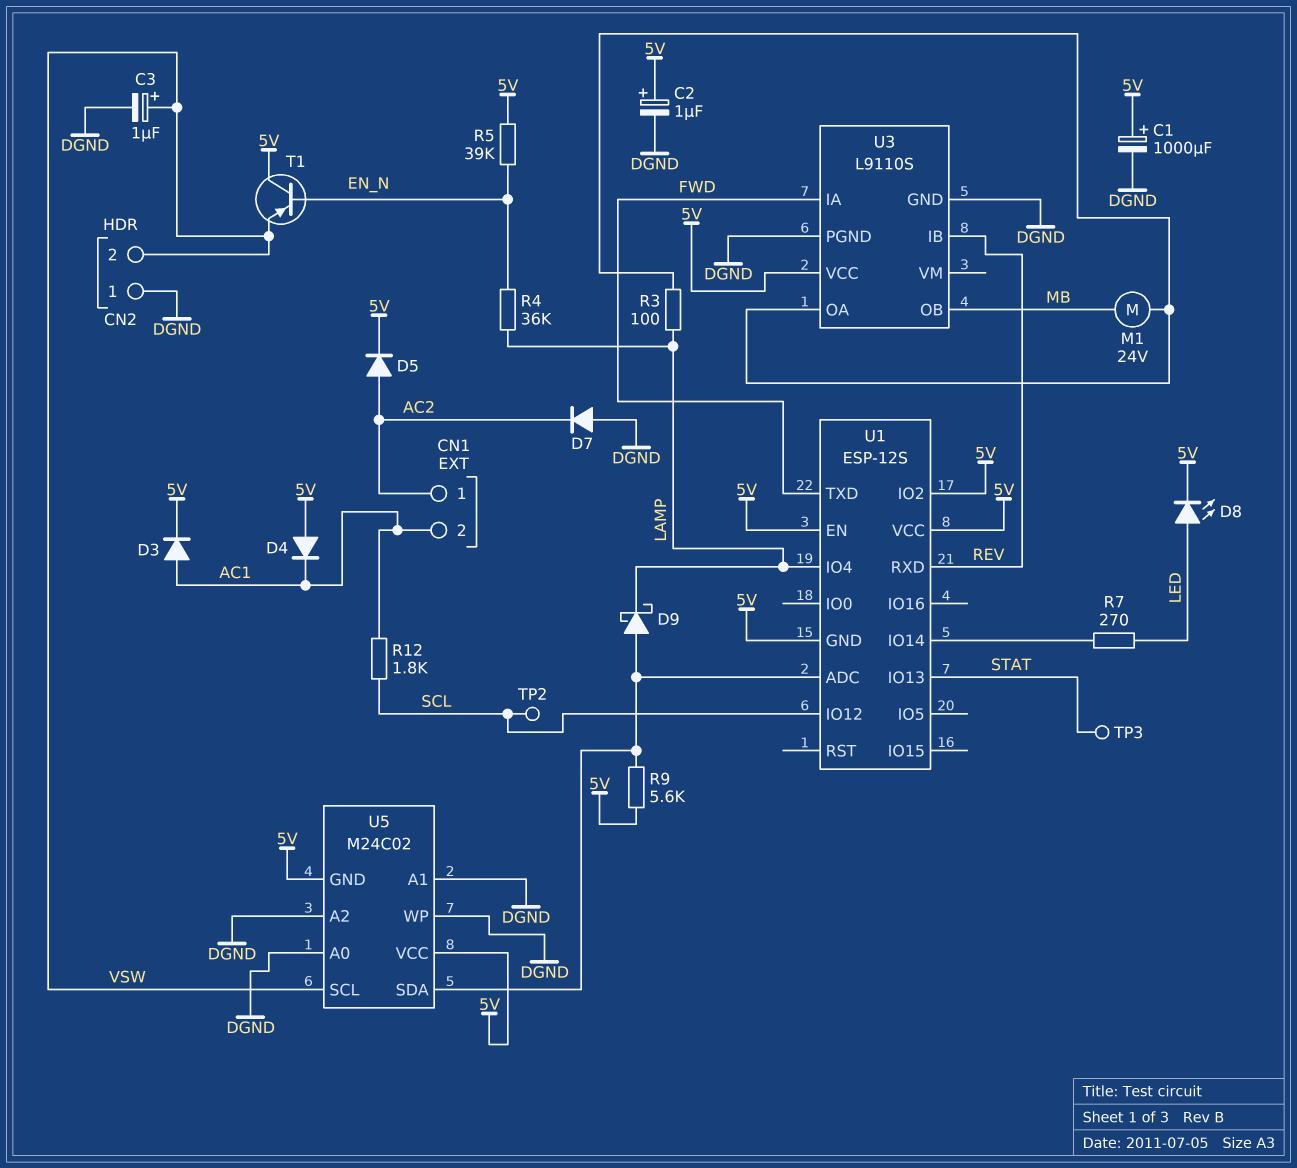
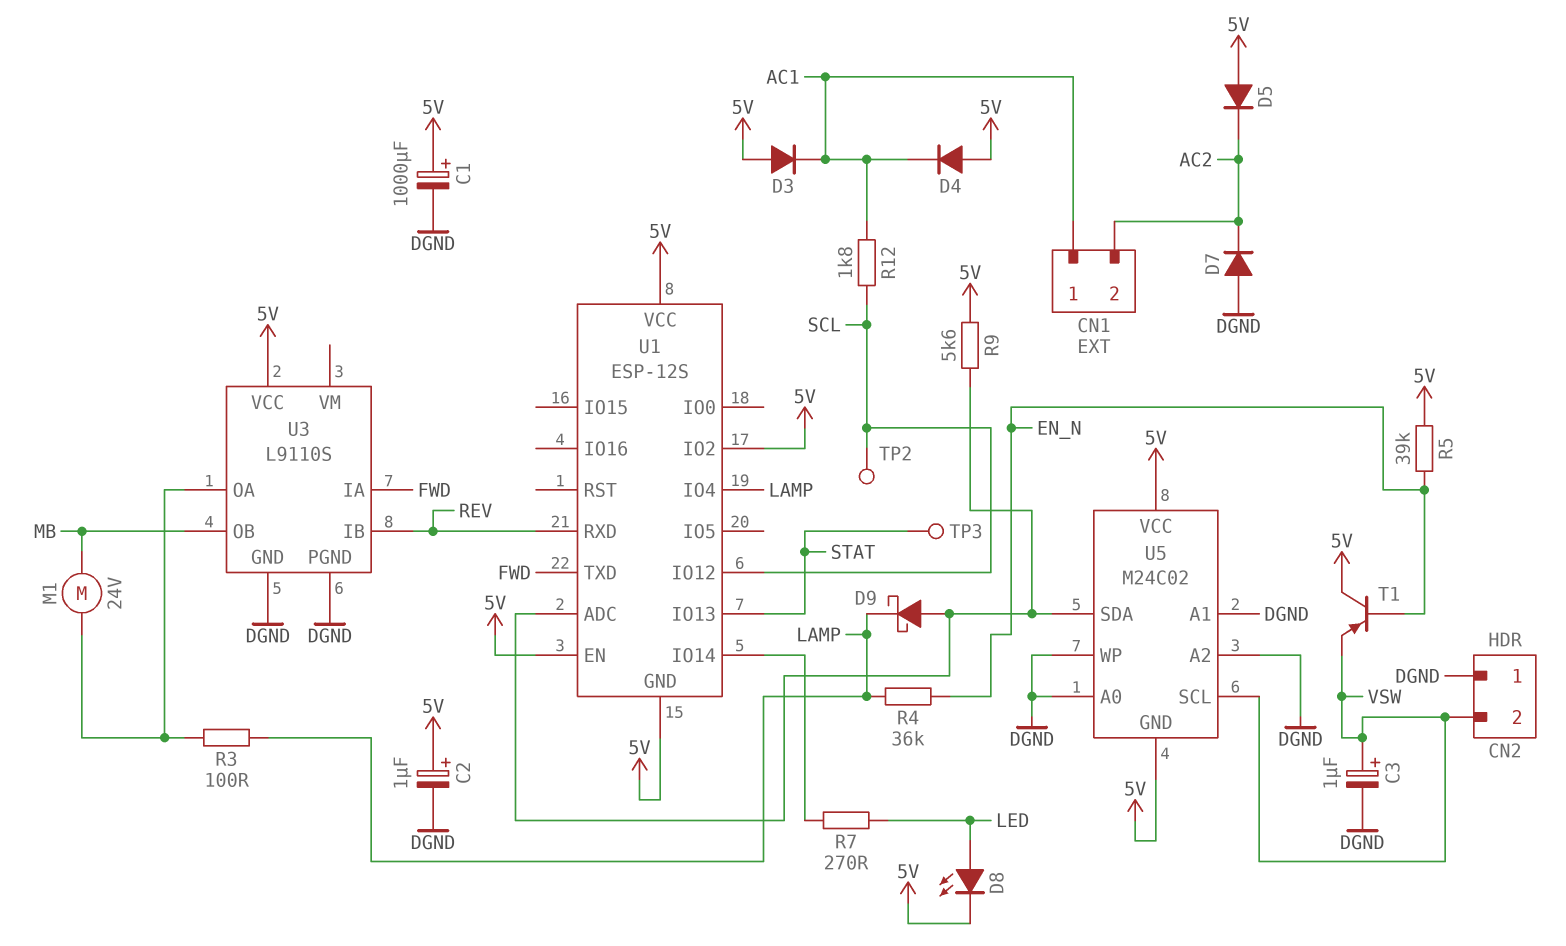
CN1 pin 1: AC2 -> AC1
CN1 pin 2: AC1 -> AC2
D3: diode (A AC1, K 5V) -> diode (A 5V, K AC1)
D5: diode (A AC2, K 5V) -> diode (A 5V, K AC2)

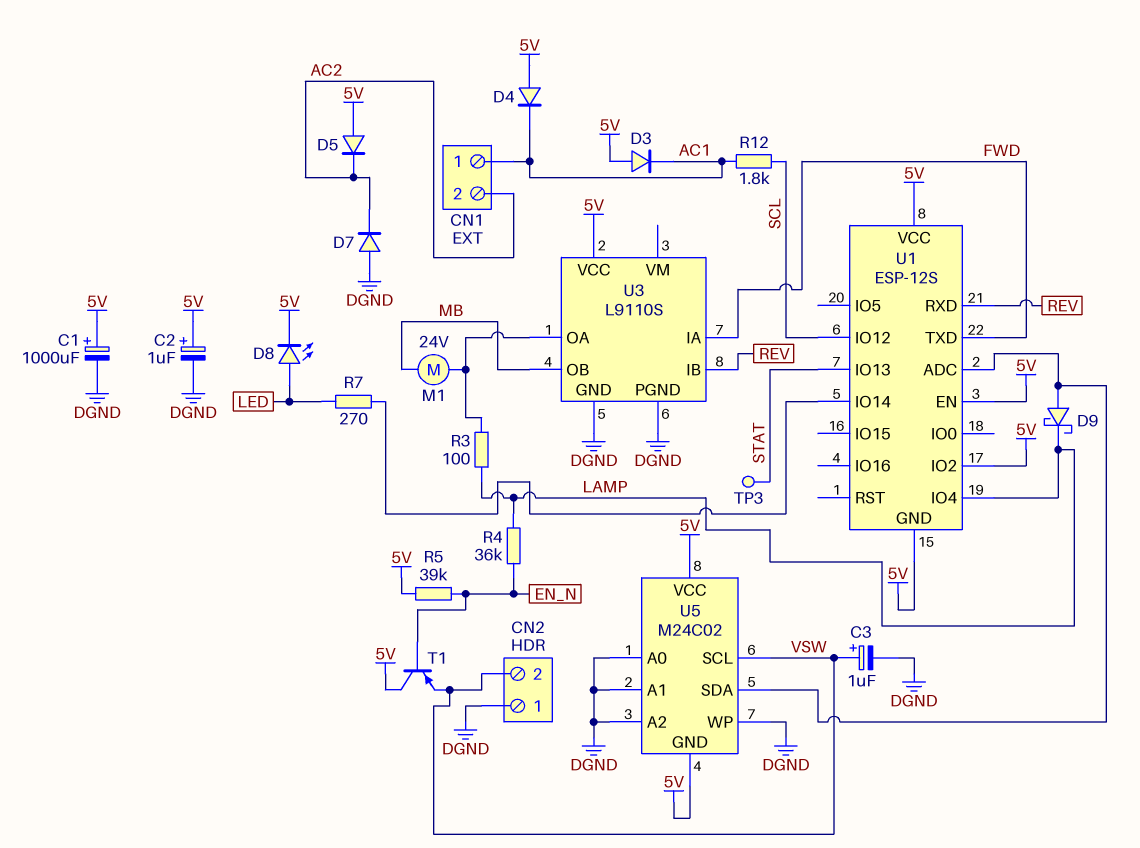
R9: 5.6k (5V, U1/ADC) -> none
TP2: test point (SCL) -> none

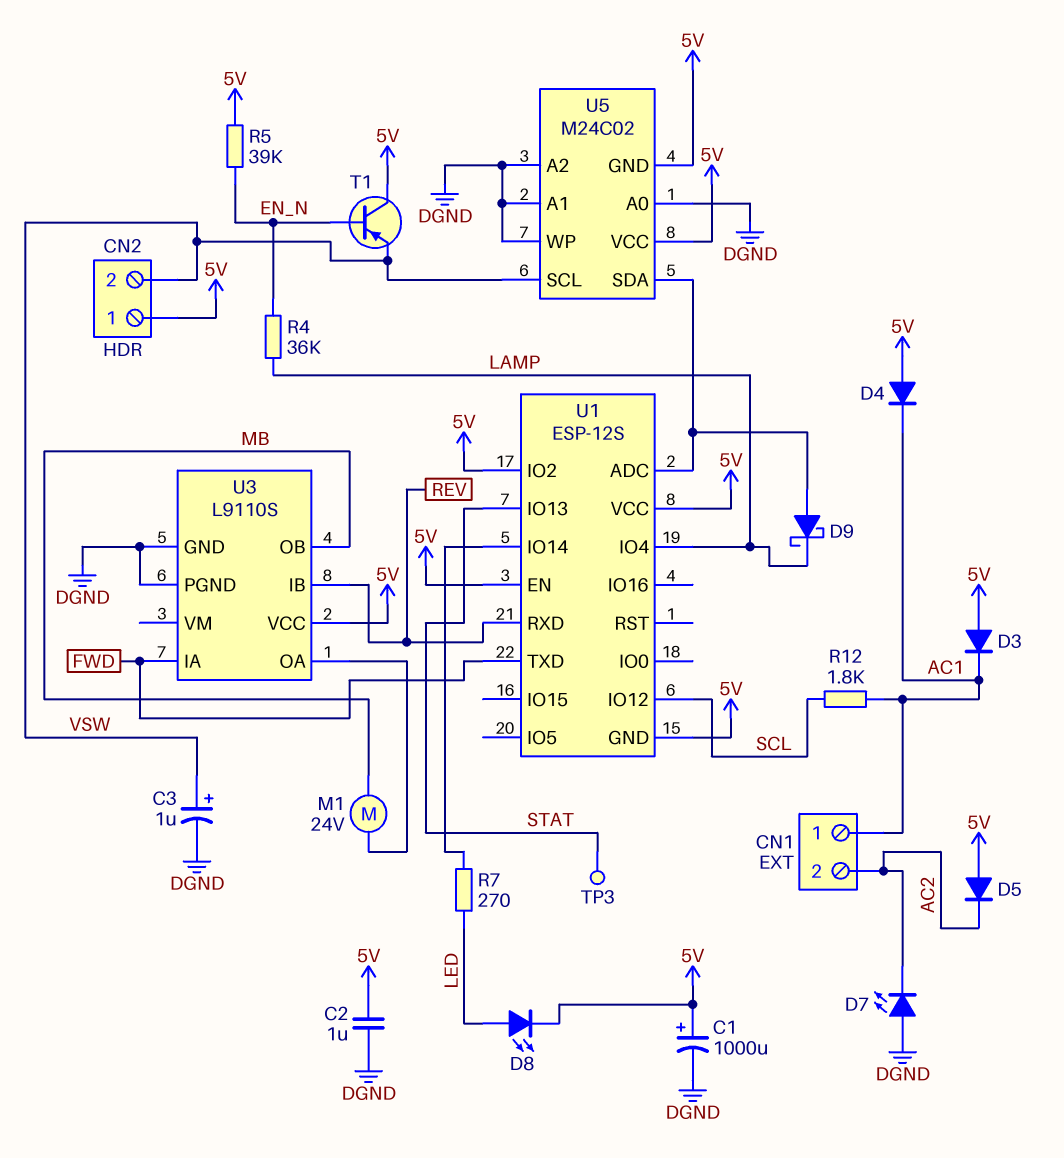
C2: 1uF (plus 5V, minus DGND) -> 1uF (5V, DGND)
CN2 pin 1: DGND -> 5V
D7: diode (A DGND, K AC2) -> LED (A DGND, K AC2)
R3: 100 (LAMP, U3/OA) -> none

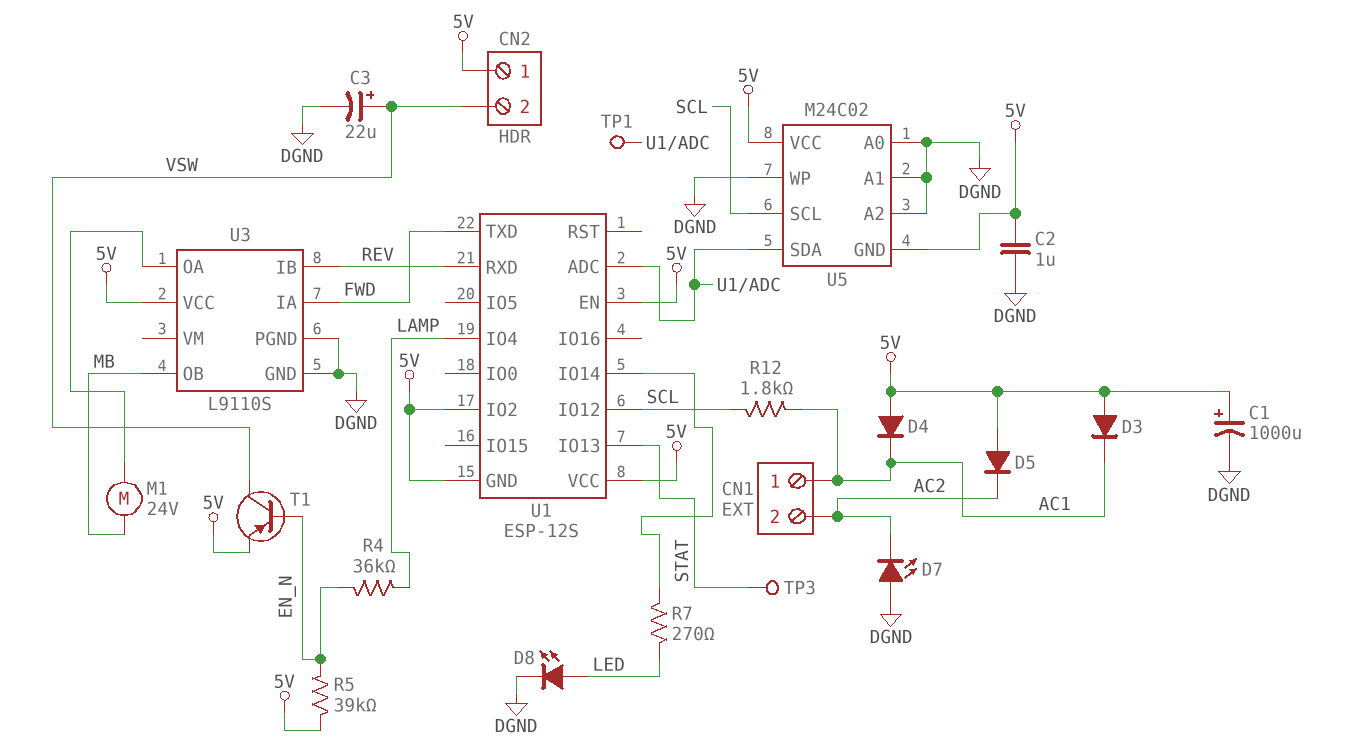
C3: 1uF (plus VSW, minus DGND) -> 22uF (plus VSW, minus DGND)
D8: LED (A LED, K 5V) -> LED (A LED, K DGND)
D9: schottky (A U1/ADC, K LAMP) -> none
T1: PNP (B EN_N, C 5V, E VSW) -> PNP (B EN_N, C VSW, E 5V)
TP1: none -> test point (U1/ADC)
U5 pin SCL: VSW -> SCL

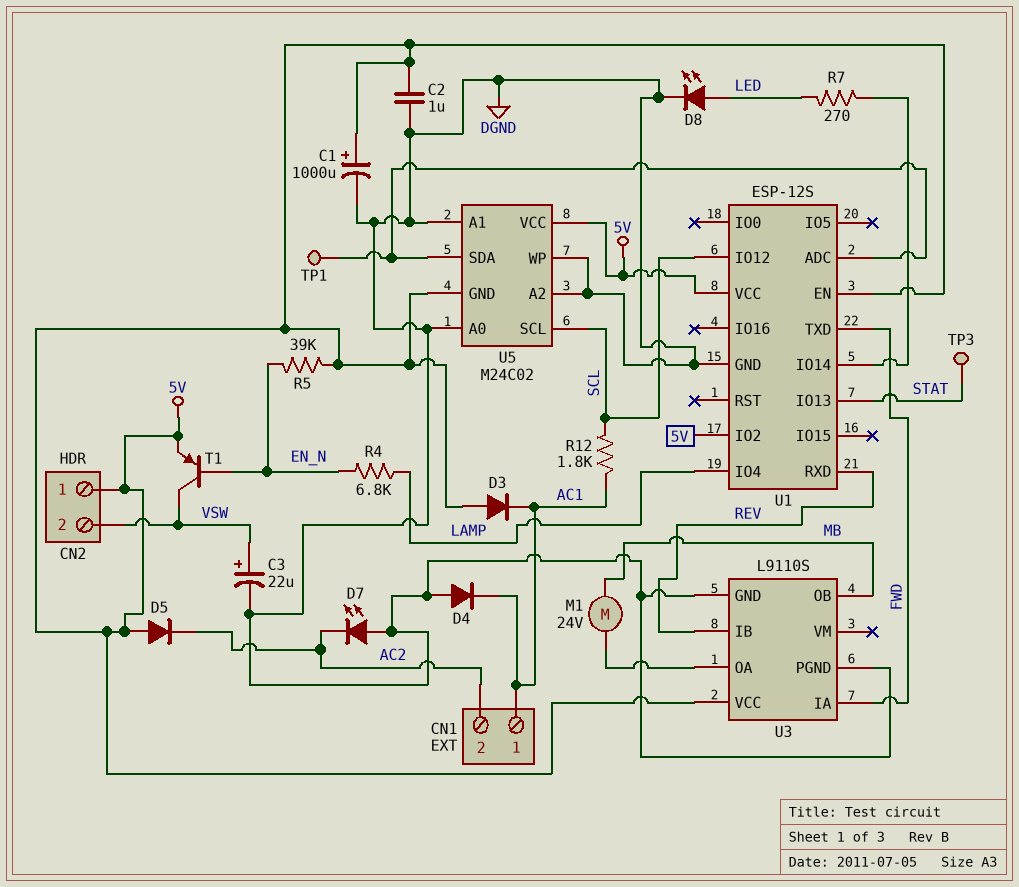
D4: diode (A 5V, K AC1) -> diode (A DGND, K AC1)
R4: 36k (EN_N, LAMP) -> 6.8k (EN_N, LAMP)
U1 pin GND: 5V -> DGND

